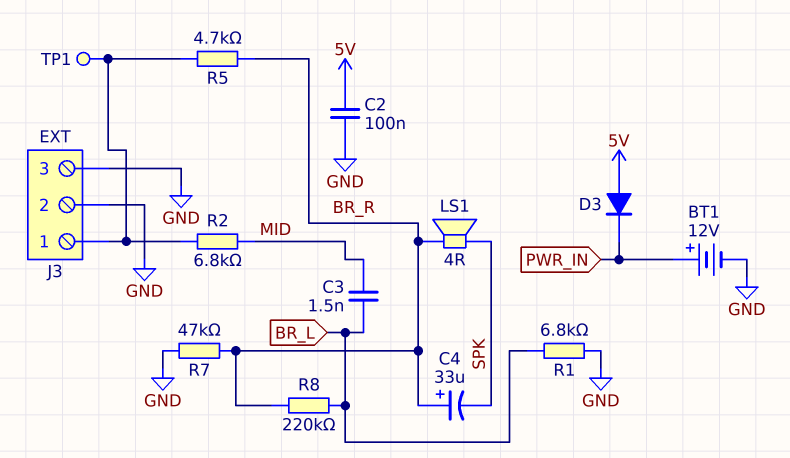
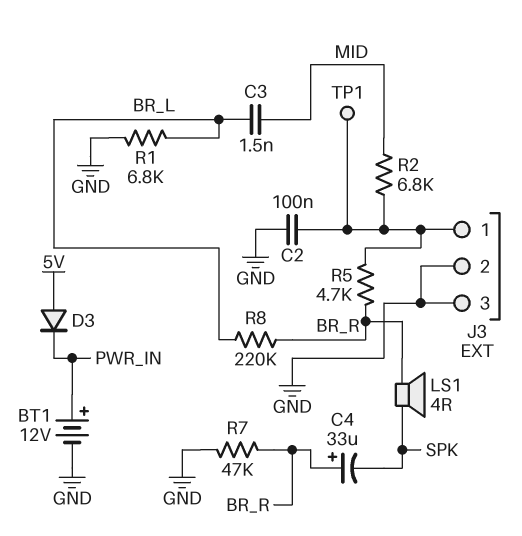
C2: 100nF (5V, GND) -> 100nF (GND, J3/1)

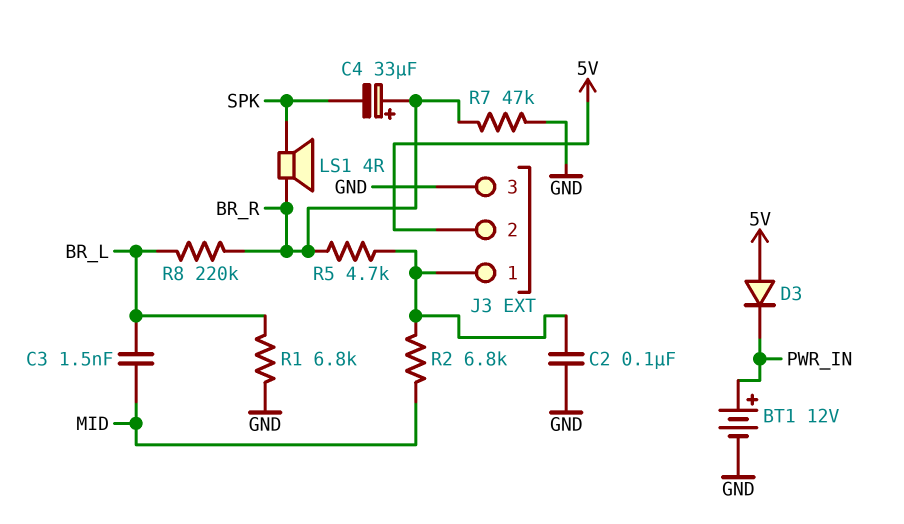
J3 pin 2: GND -> 5V
TP1: test point (J3/1) -> none

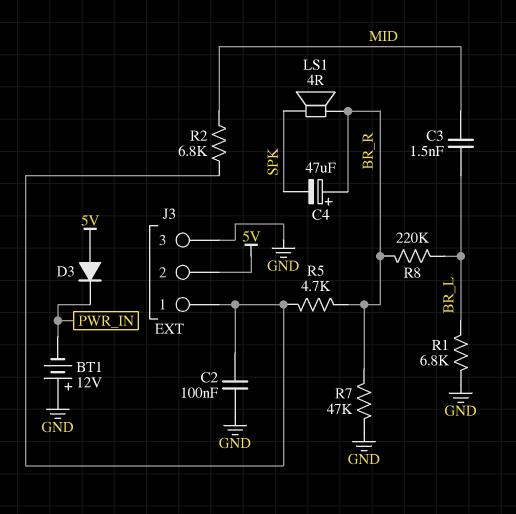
BT1: 12V (plus PWR_IN, minus GND) -> 12V (plus GND, minus PWR_IN)
C4: 33uF (plus BR_R, minus SPK) -> 47uF (plus BR_R, minus SPK)

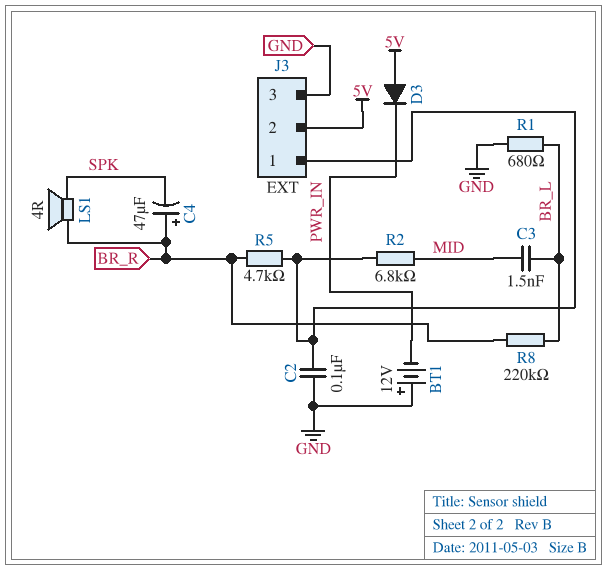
R1: 6.8k (BR_L, GND) -> 680 (BR_L, GND)
R7: 47k (BR_R, GND) -> none

